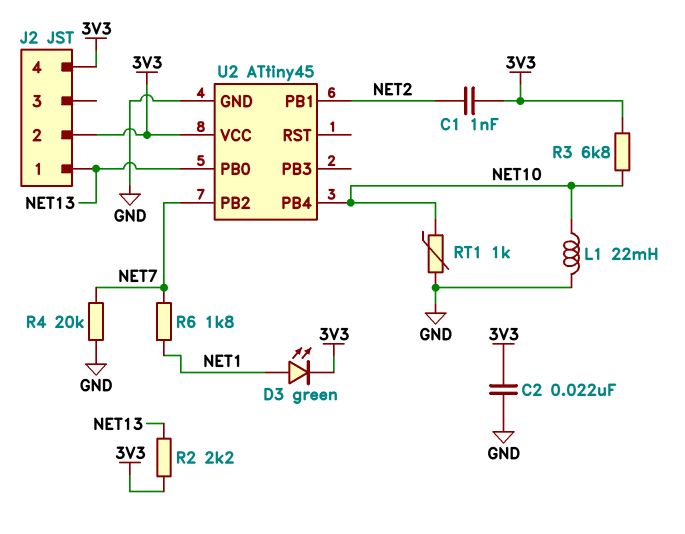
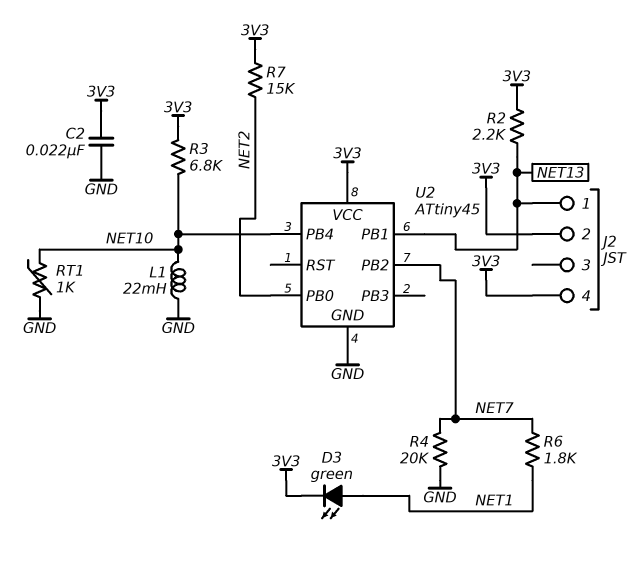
C1: 1nF (3V3, NET2) -> none
R7: none -> 15k (3V3, NET2)
U2 pin PB0: NET13 -> NET2
U2 pin PB1: NET2 -> NET13

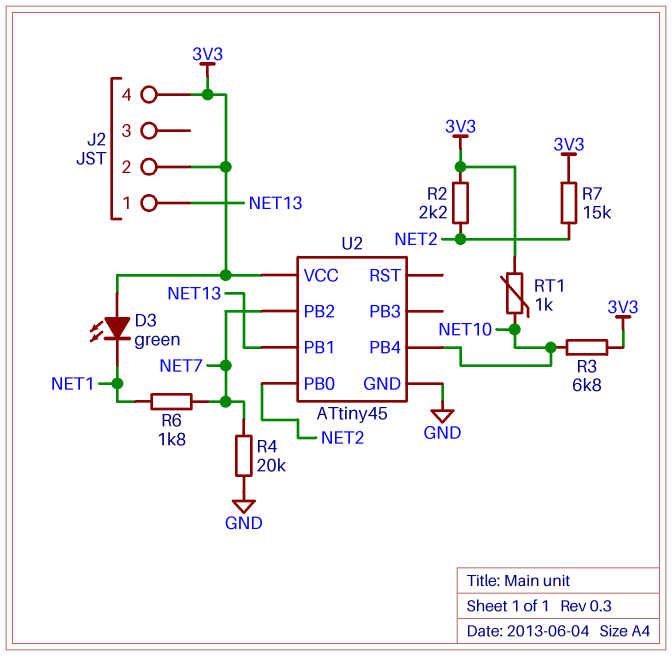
C2: 22nF (3V3, GND) -> none
D3: LED green (A NET1, K 3V3) -> LED green (A 3V3, K NET1)
L1: 22mH (GND, NET10) -> none
R2: 2.2k (3V3, NET13) -> 2.2k (3V3, NET2)
RT1: 1k (GND, NET10) -> 1k (3V3, NET10)

